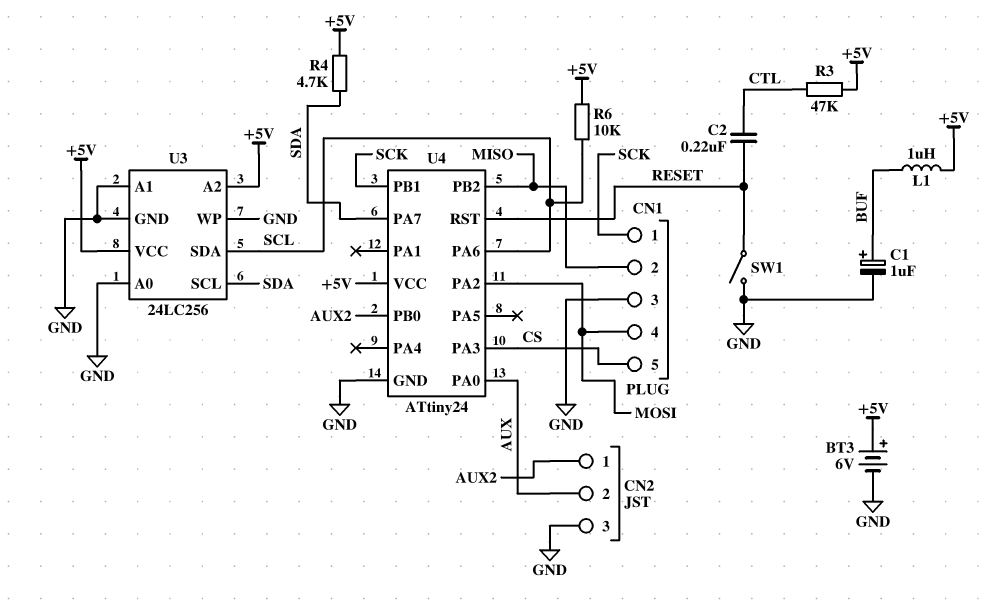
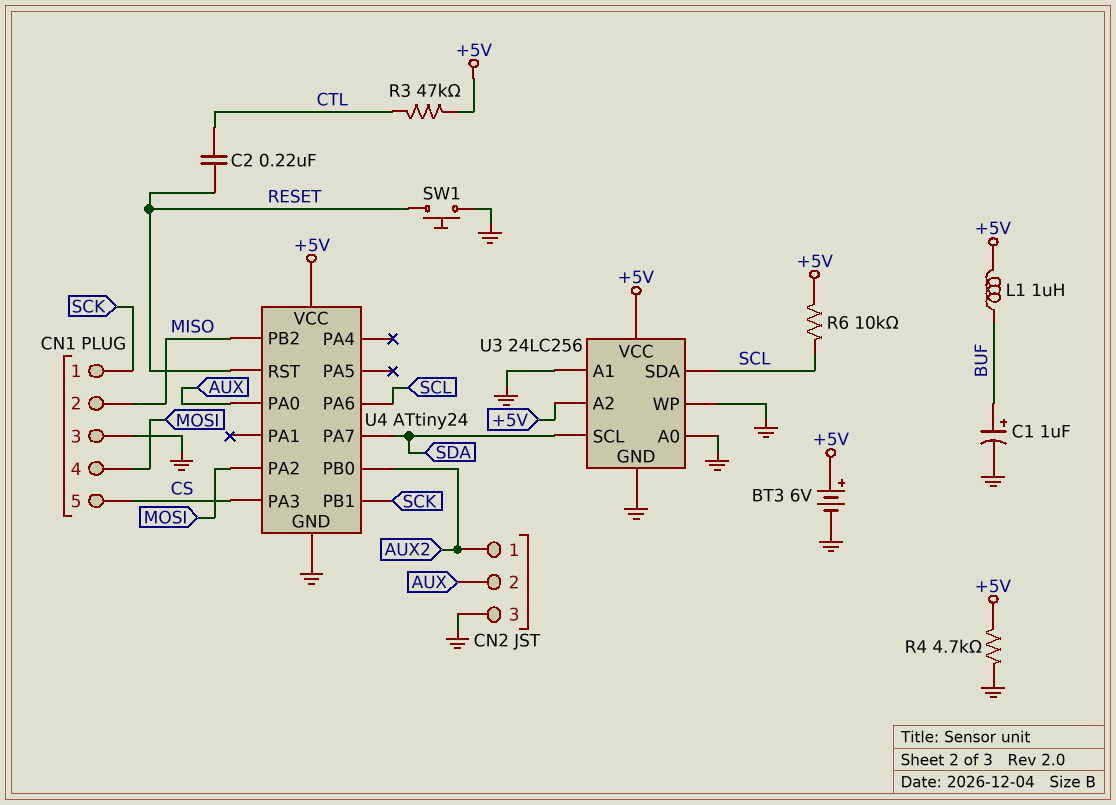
R4: 4.7k (+5V, SDA) -> 4.7k (+5V, GND)
SW1: switch (GND, RESET) -> button (GND, RESET)

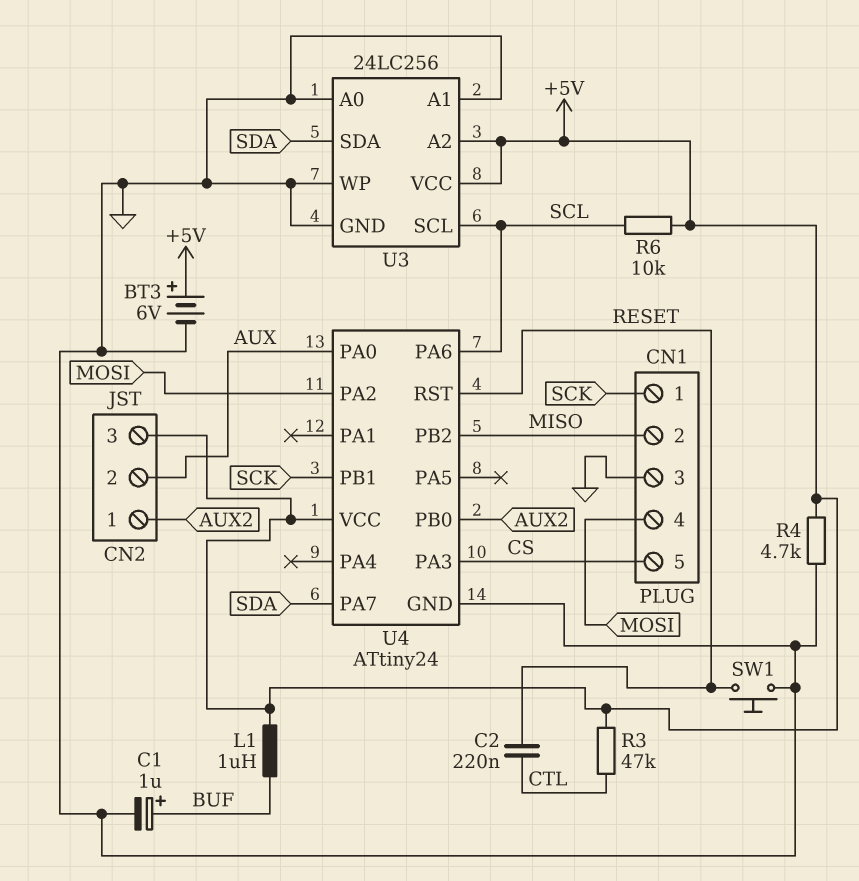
CN2 pin 3: GND -> +5V
U3 pin SCL: SDA -> SCL
U3 pin SDA: SCL -> SDA

